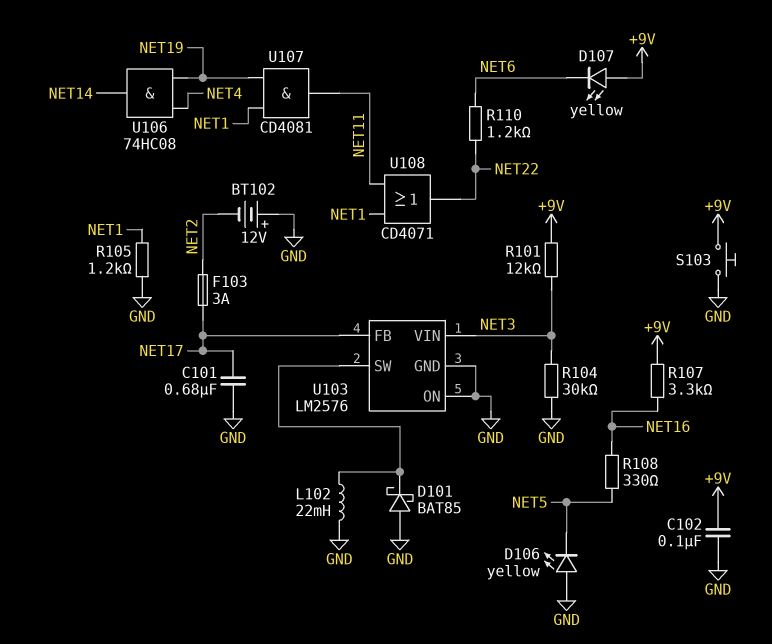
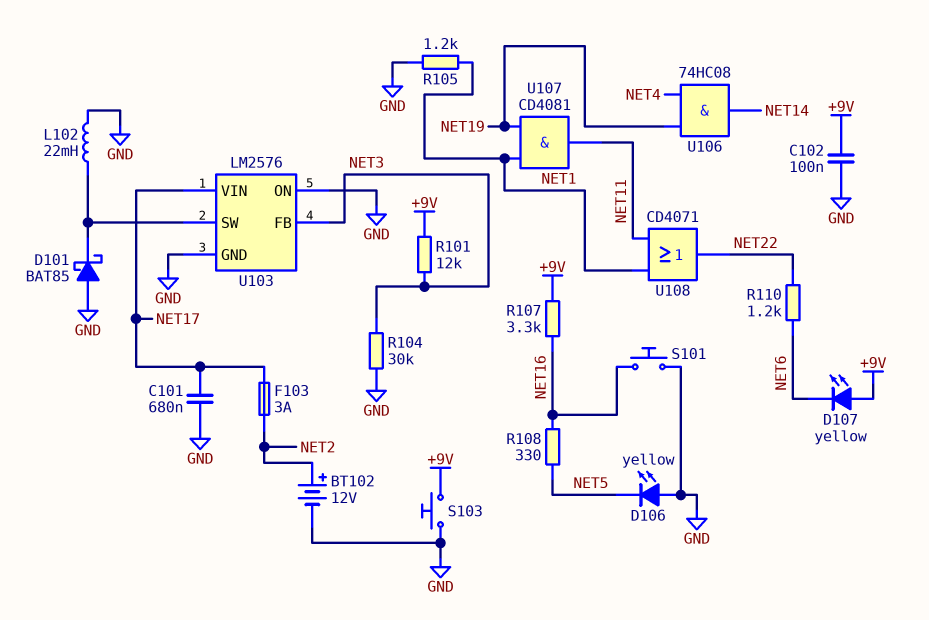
BT102: 12V (plus GND, minus NET2) -> 12V (plus NET2, minus GND)
S101: none -> button (GND, NET16)
U103 pin FB: NET17 -> NET3
U103 pin VIN: NET3 -> NET17

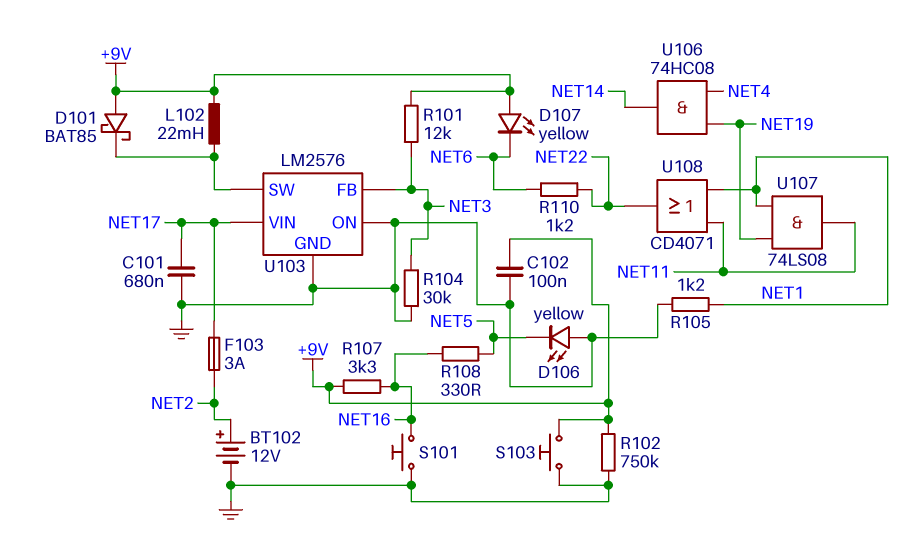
D101: schottky BAT85 (A GND, K U103/SW) -> schottky BAT85 (A +9V, K U103/SW)
L102: 22mH (GND, U103/SW) -> 22mH (+9V, U103/SW)
R102: none -> 750k (+9V, GND)
U107: AND CD4081 (in NET1, in NET19, out NET11) -> AND 74LS08 (in NET1, in NET19, out NET11)

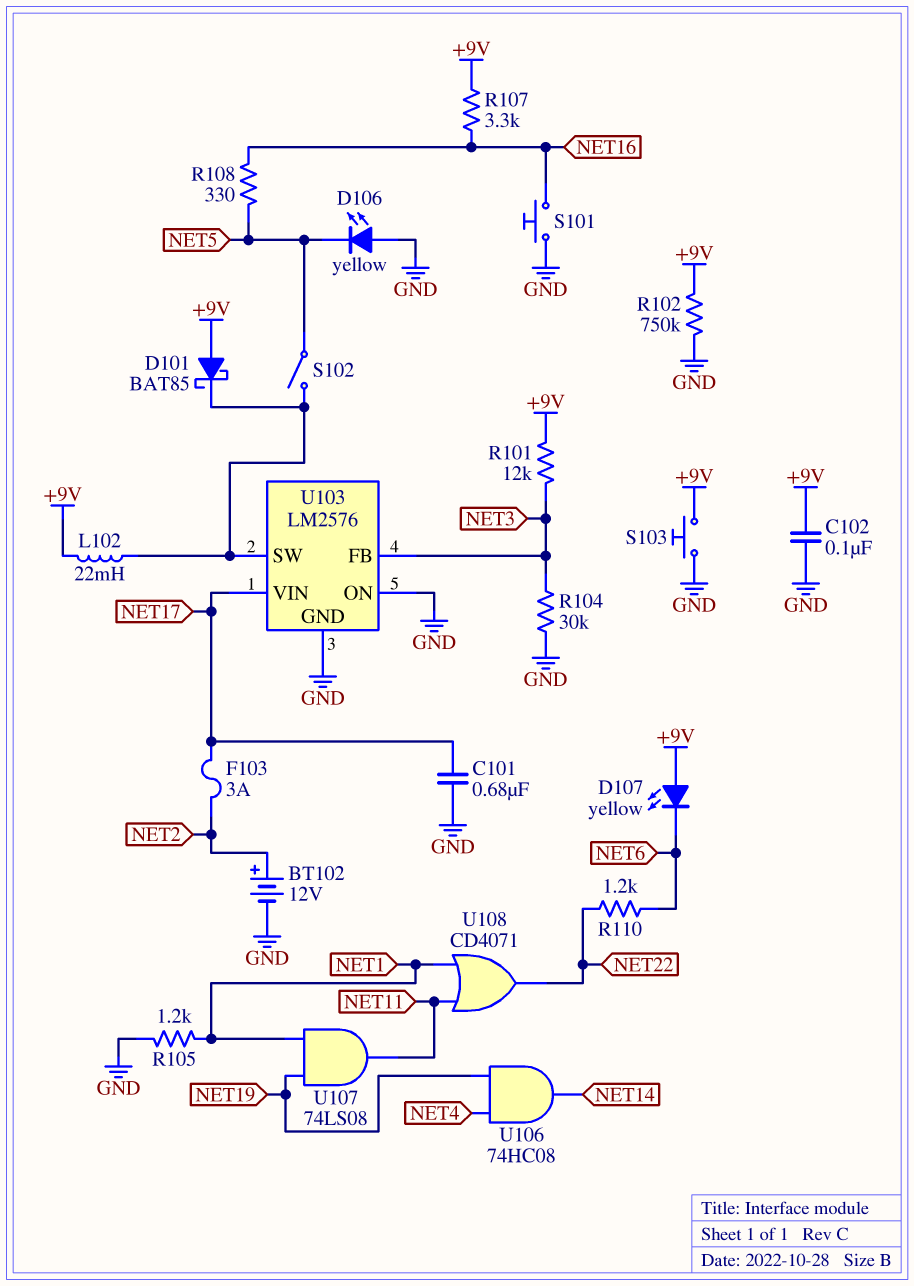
S102: none -> switch (NET5, U103/SW)

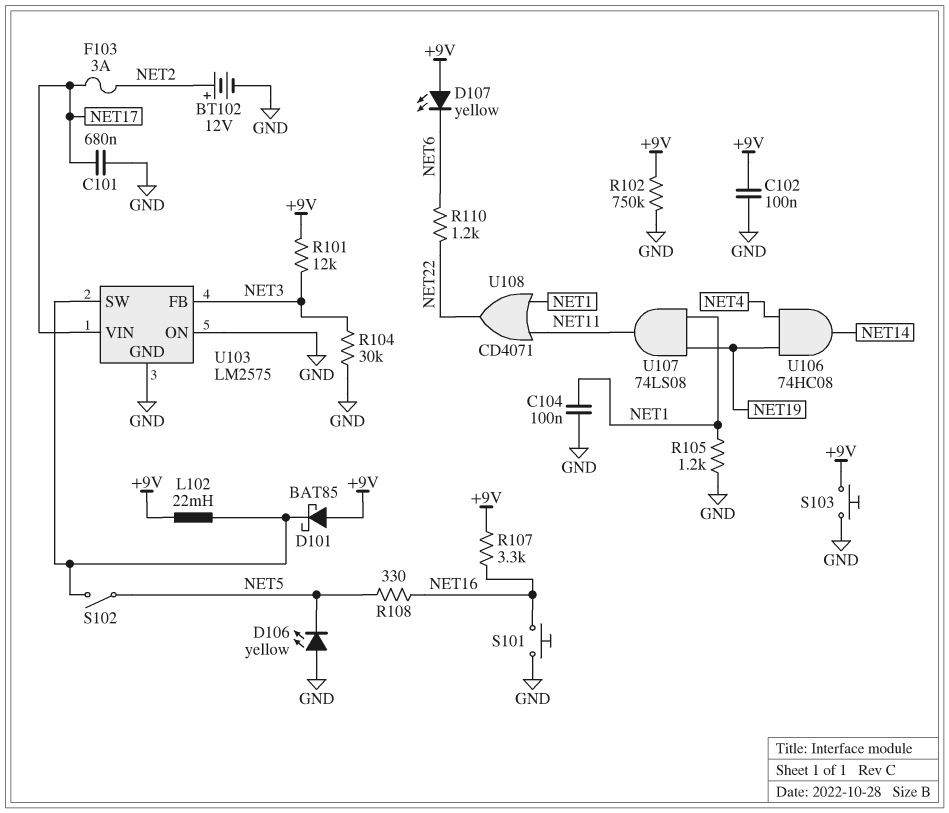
C104: none -> 100nF (GND, NET1)
U103: LM2576 -> LM2575

